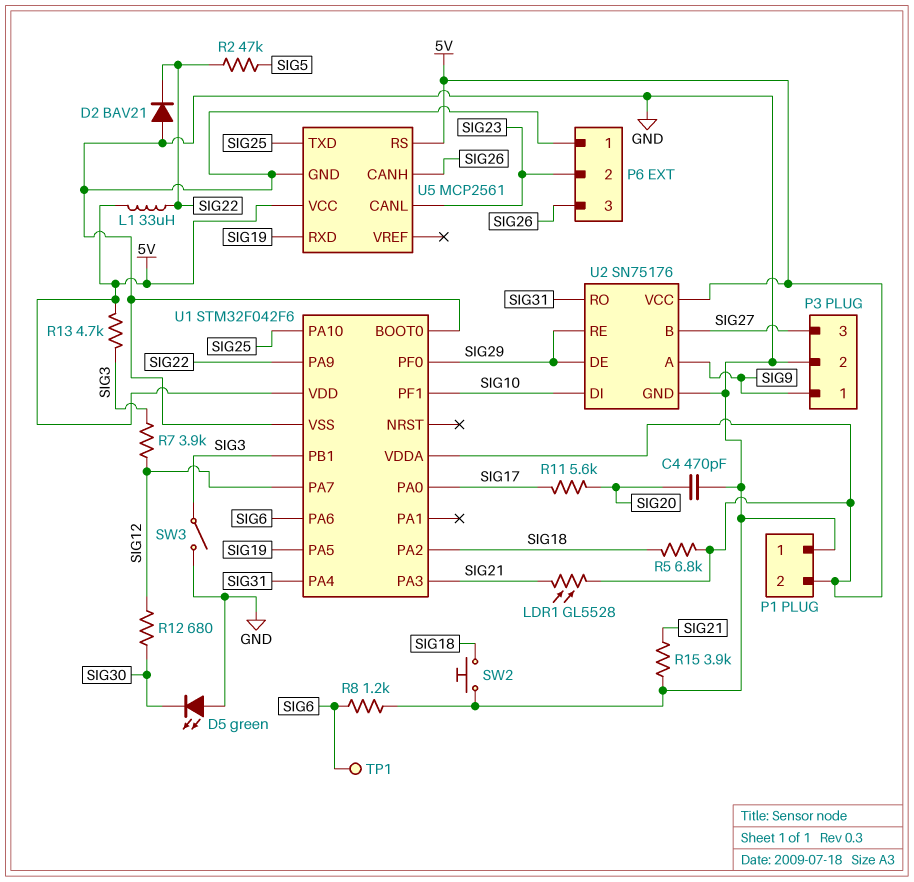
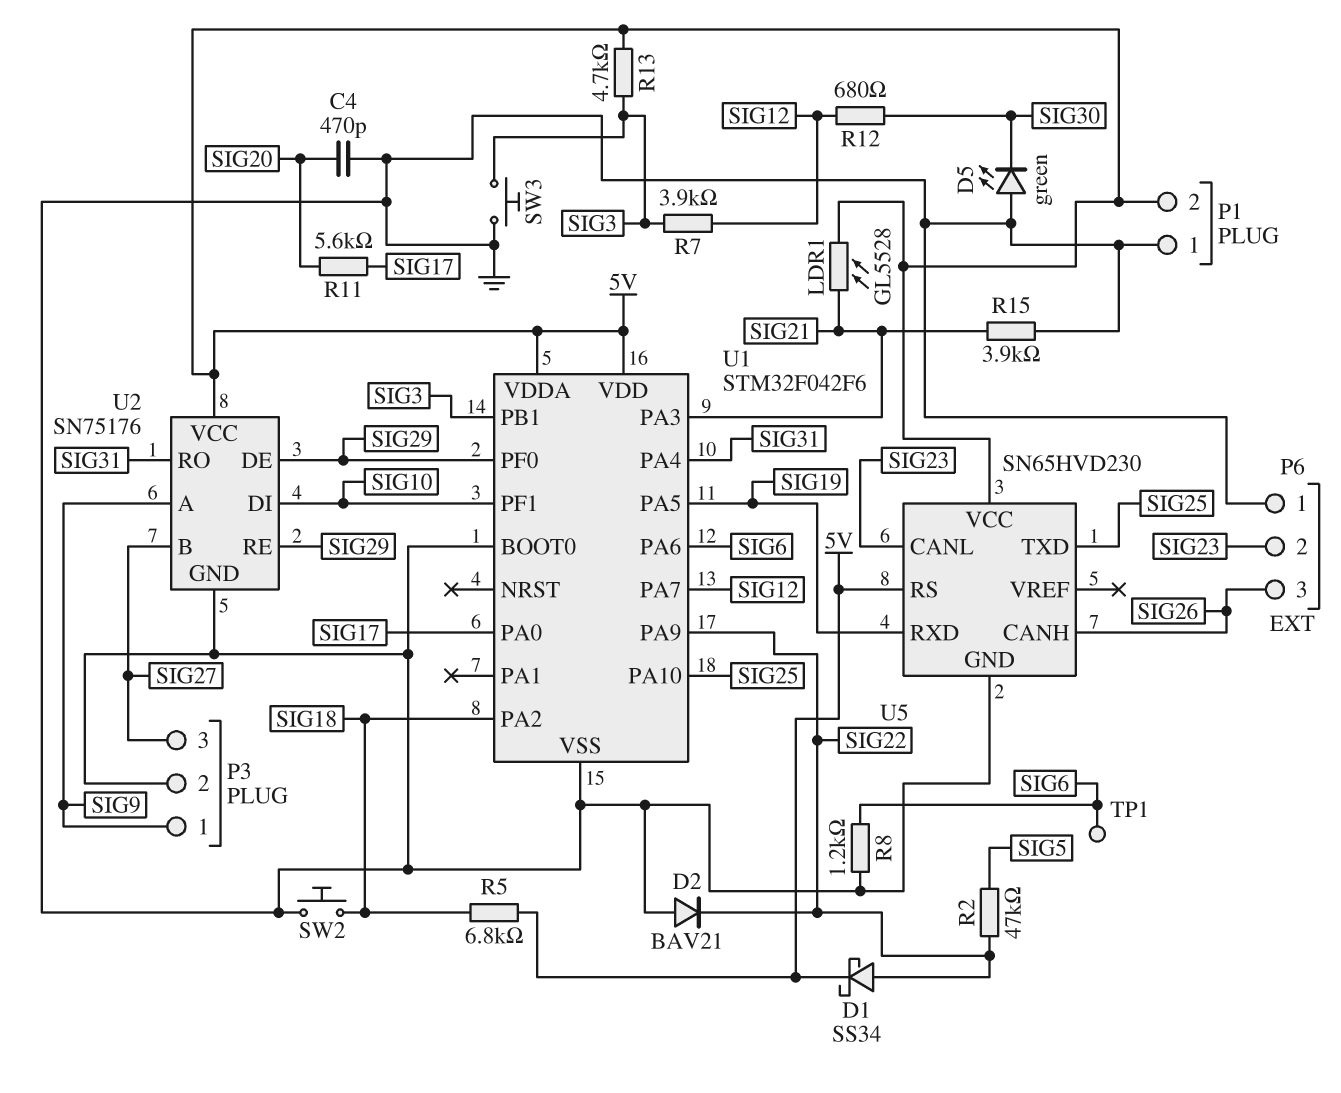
D1: none -> schottky SS34 (A SIG22, K 5V)
L1: 33uH (5V, SIG22) -> none
SW3: switch (GND, SIG3) -> button (GND, SIG3)
U5: MCP2561 -> SN65HVD230

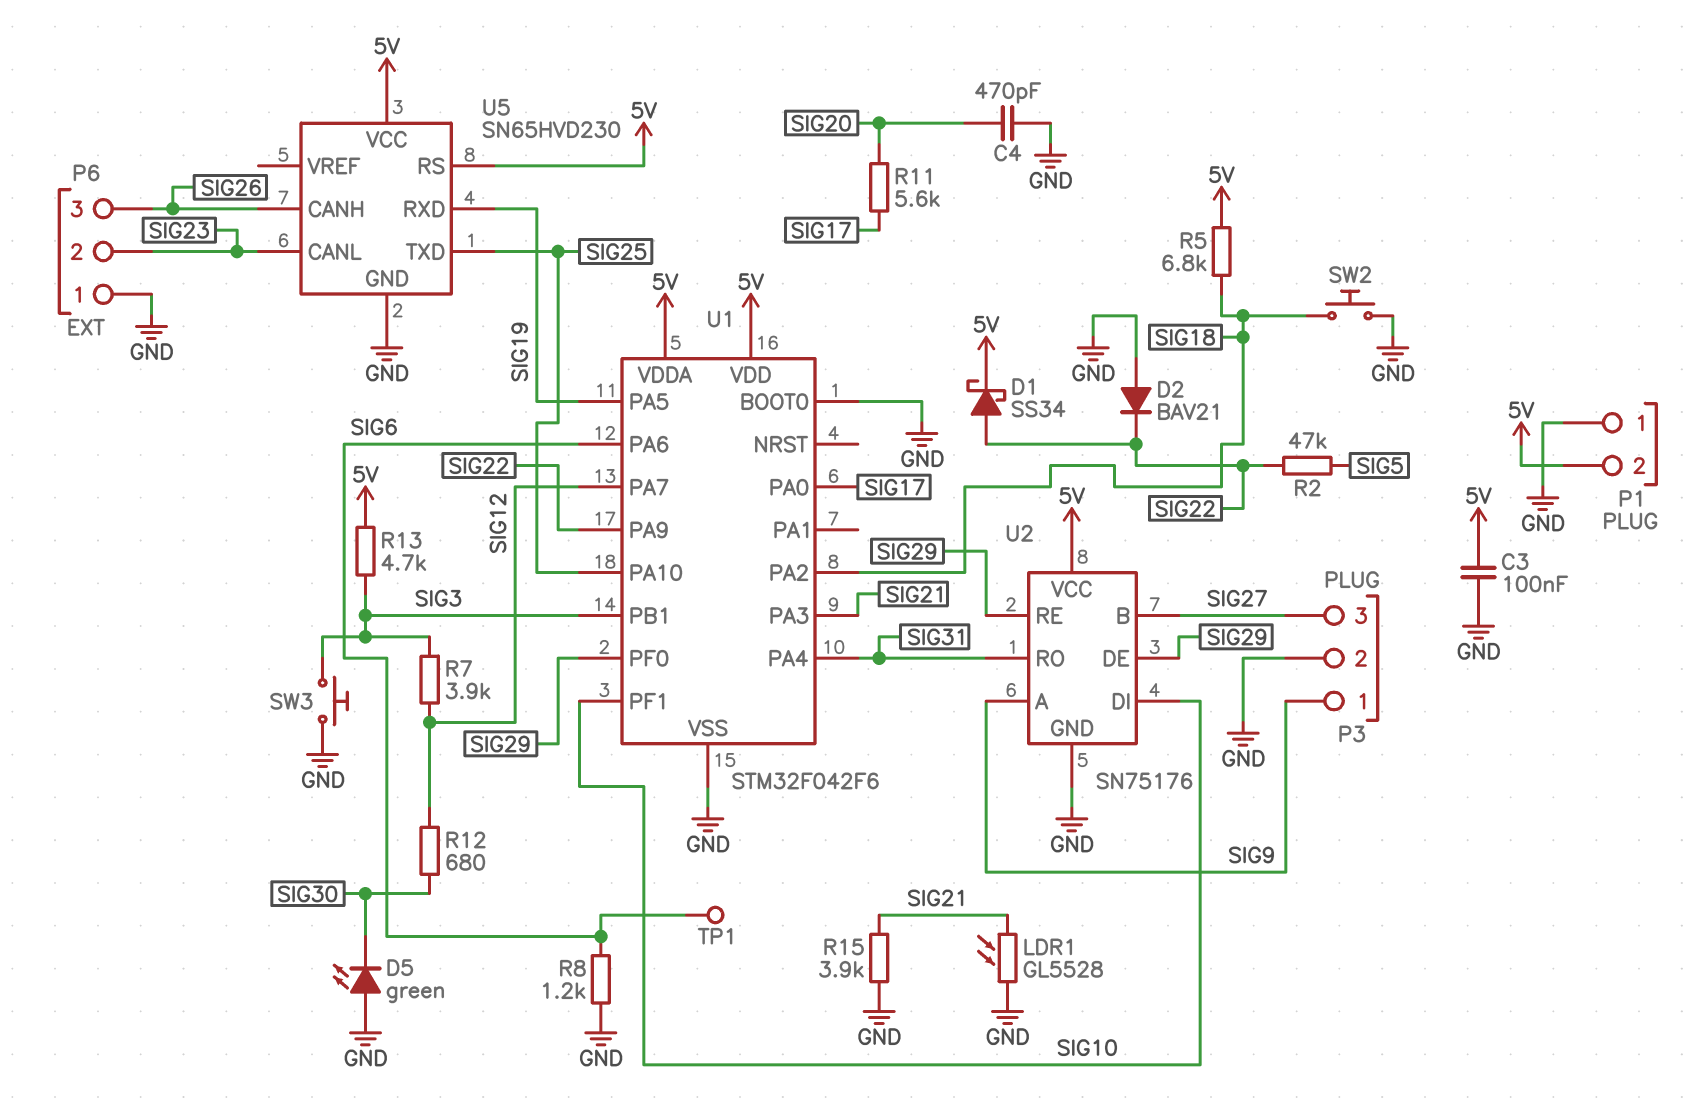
C3: none -> 100nF (5V, GND)
LDR1: GL5528 (5V, SIG21) -> GL5528 (GND, SIG21)

